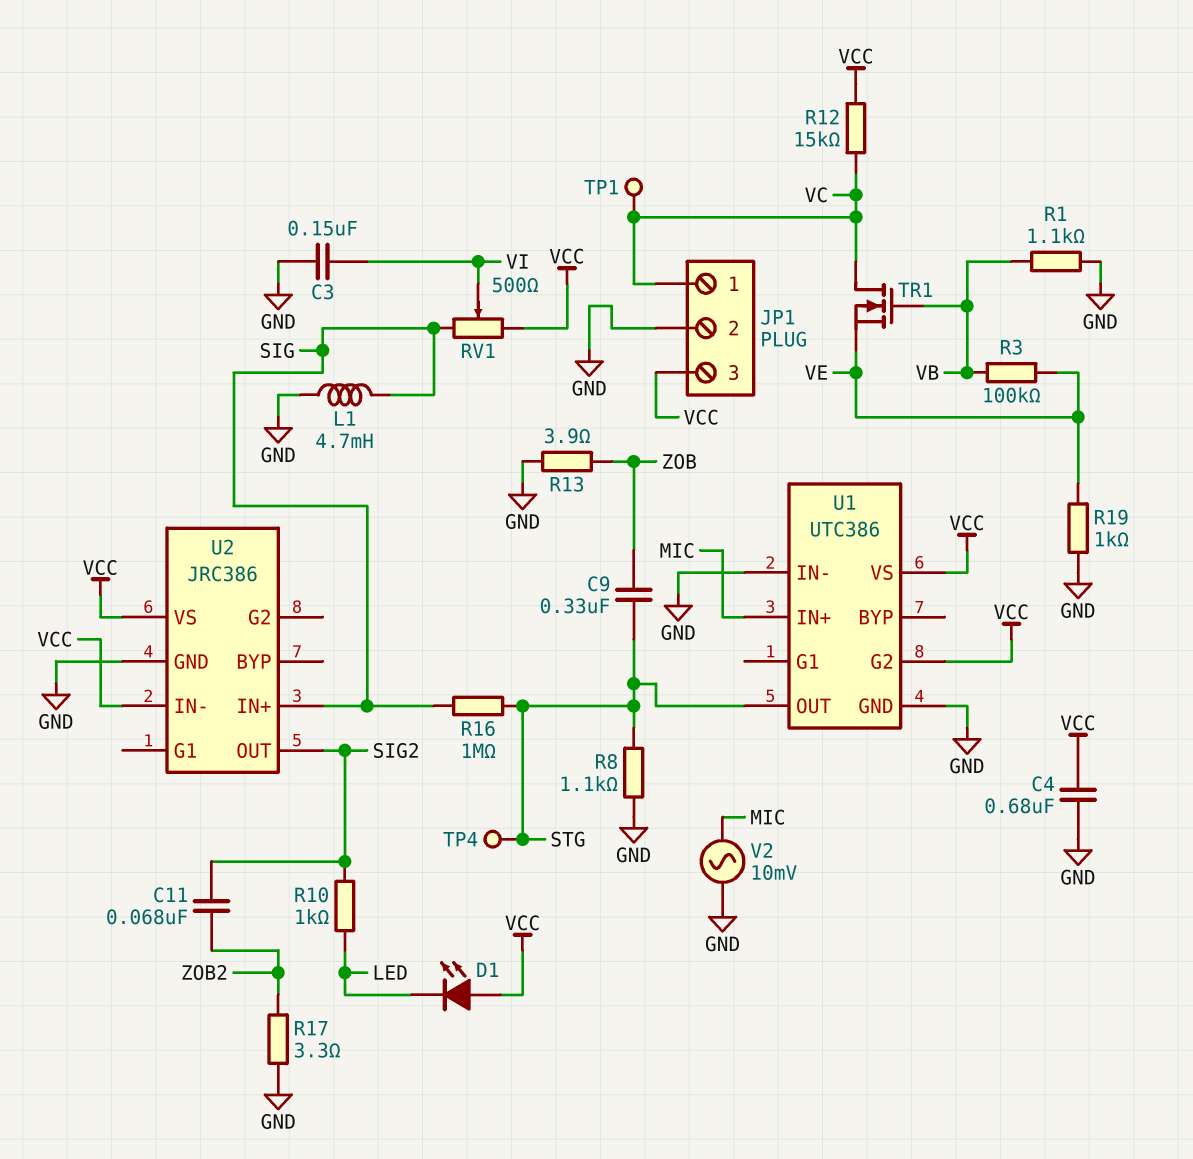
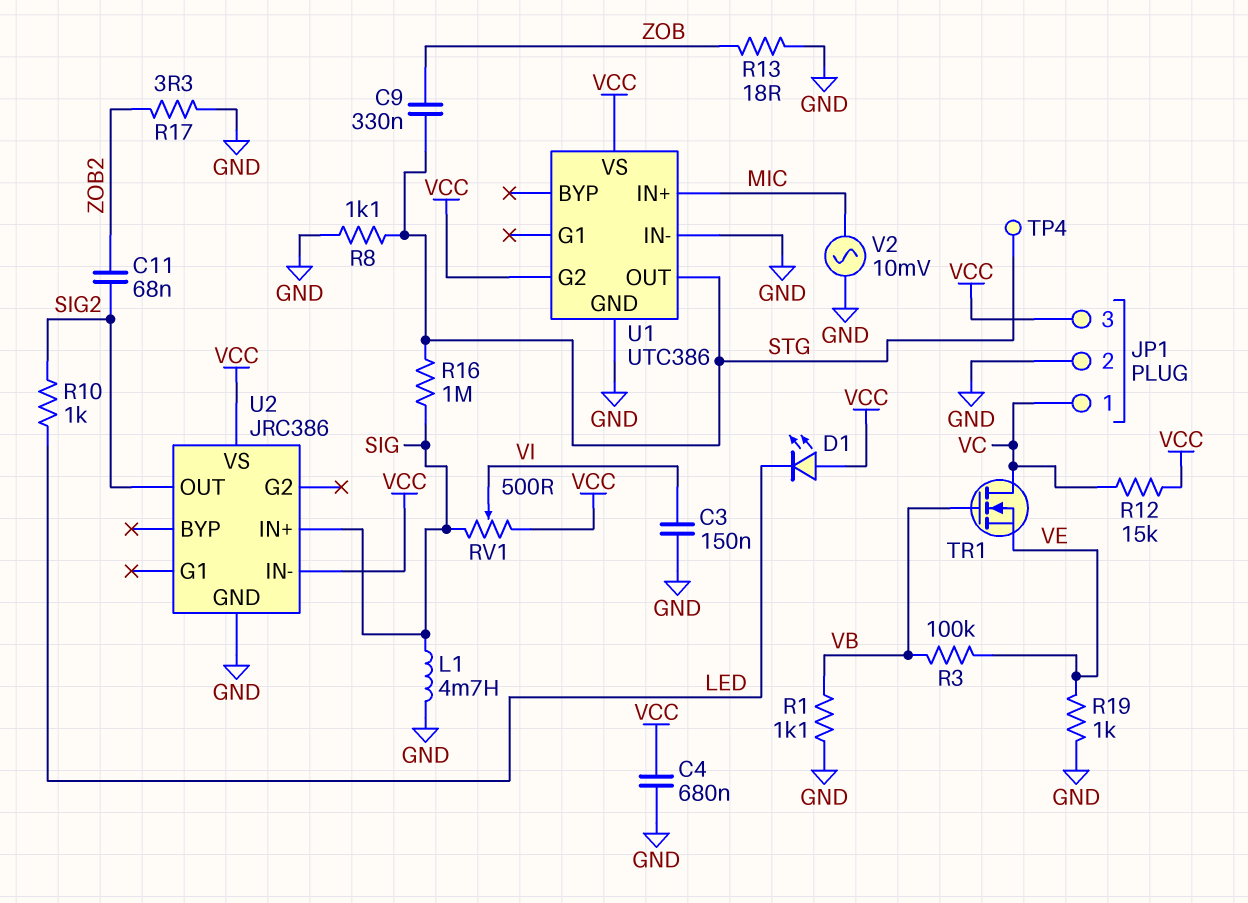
R13: 3.9 (GND, ZOB) -> 18 (GND, ZOB)
TP1: test point (VC) -> none

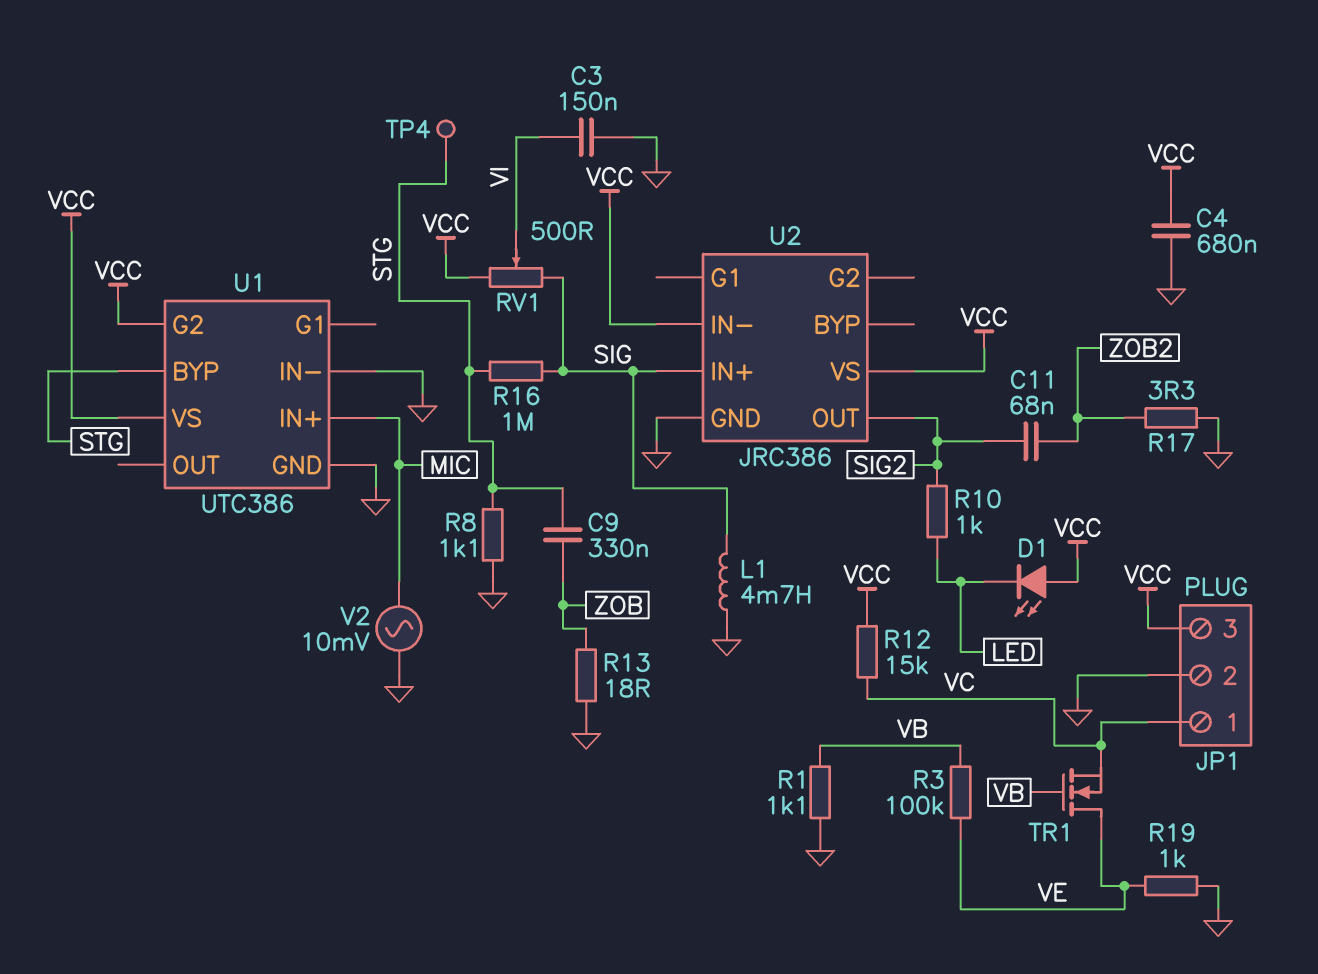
TR1: NMOS (G VB, D VC, S VE) -> NMOS (G VB, D VE, S VC)
U1 pin BYP: none -> STG
U1 pin OUT: STG -> none

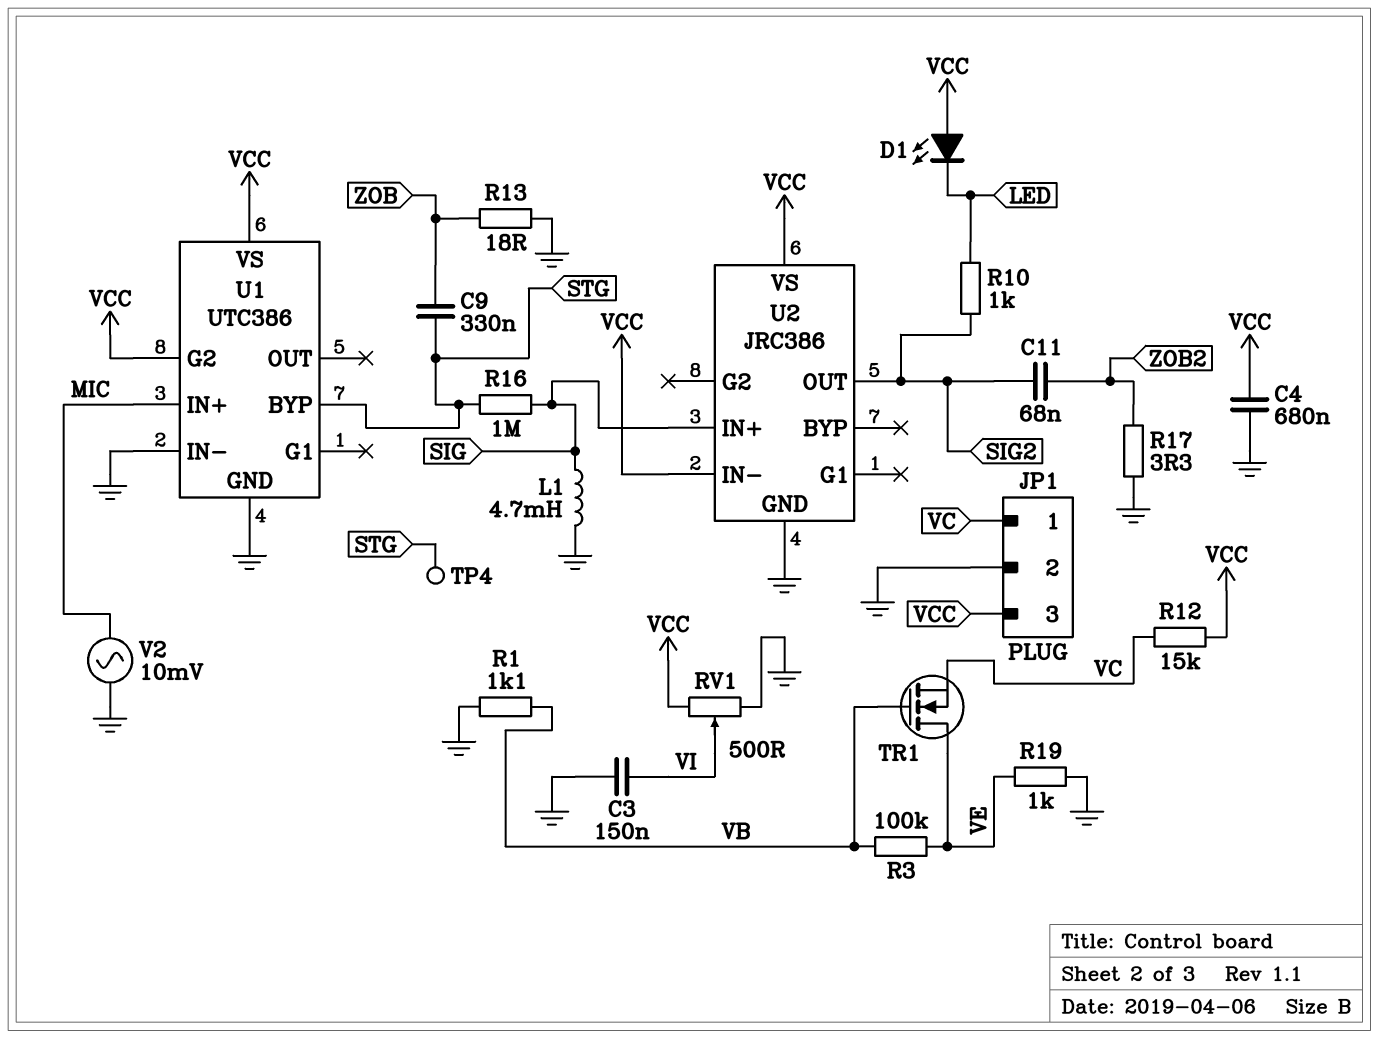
R8: 1.1k (GND, STG) -> none
RV1: 500 (SIG, VCC, wiper VI) -> 500 (GND, VCC, wiper VI)

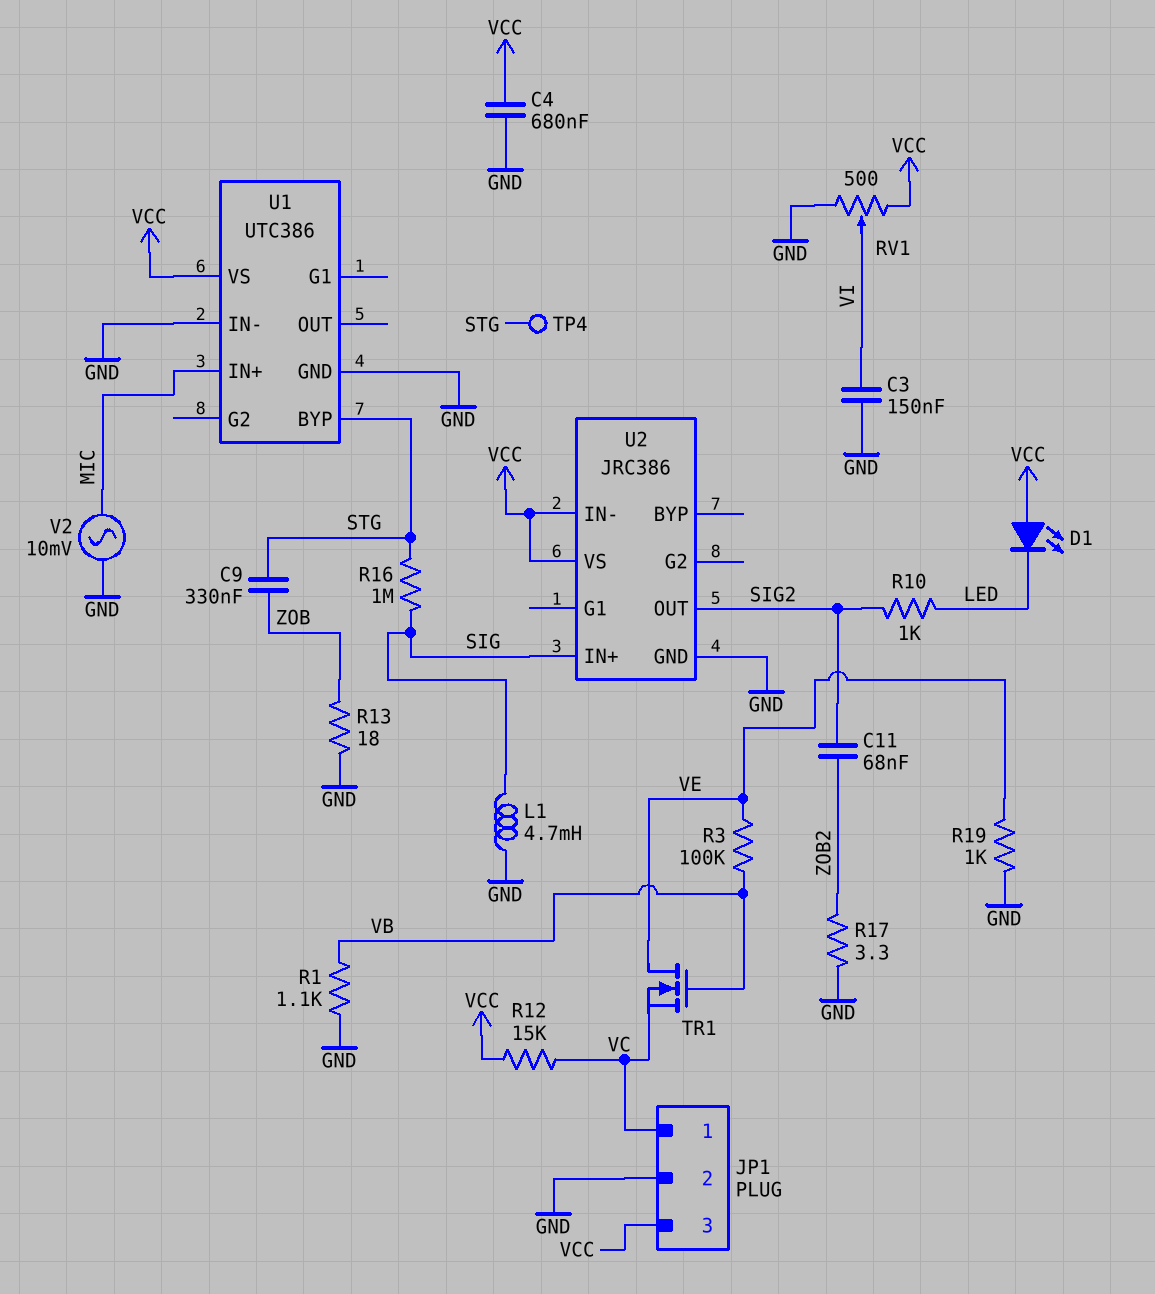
U1 pin G2: VCC -> none

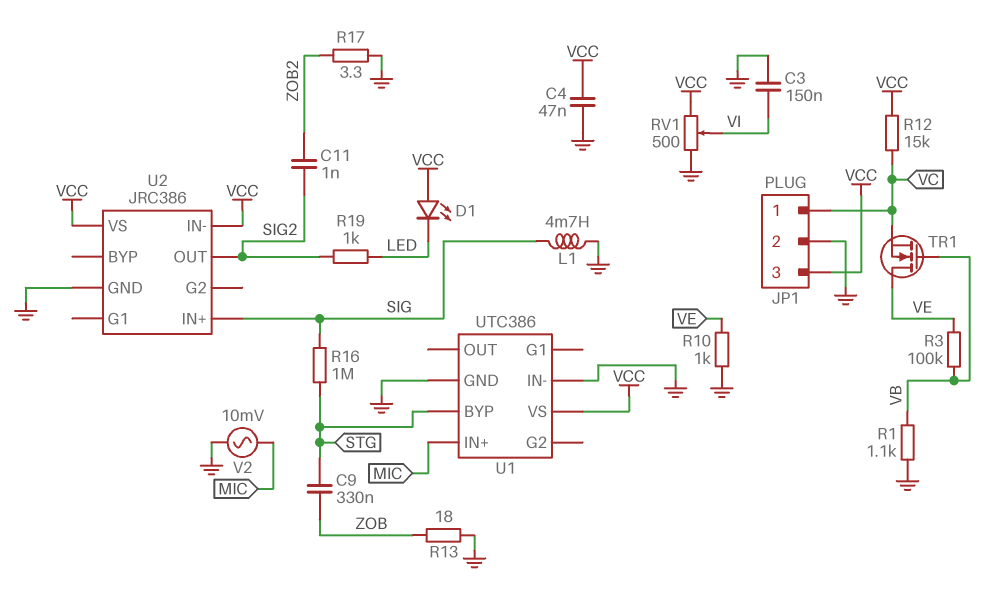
C4: 680nF (GND, VCC) -> 47nF (GND, VCC)
C11: 68nF (SIG2, ZOB2) -> 1nF (SIG2, ZOB2)
R10: 1k (LED, SIG2) -> 1k (GND, VE)
R19: 1k (GND, VE) -> 1k (LED, SIG2)
TP4: test point (STG) -> none

